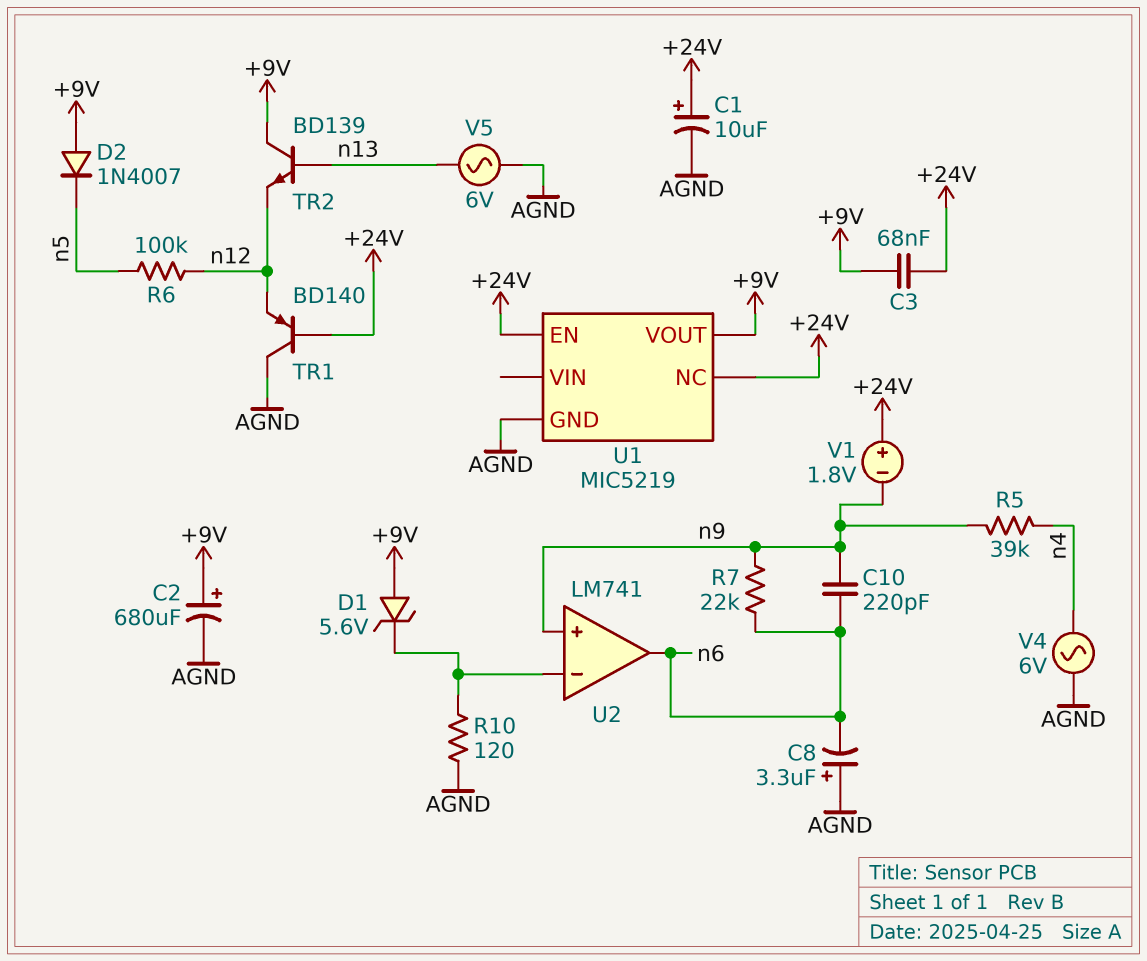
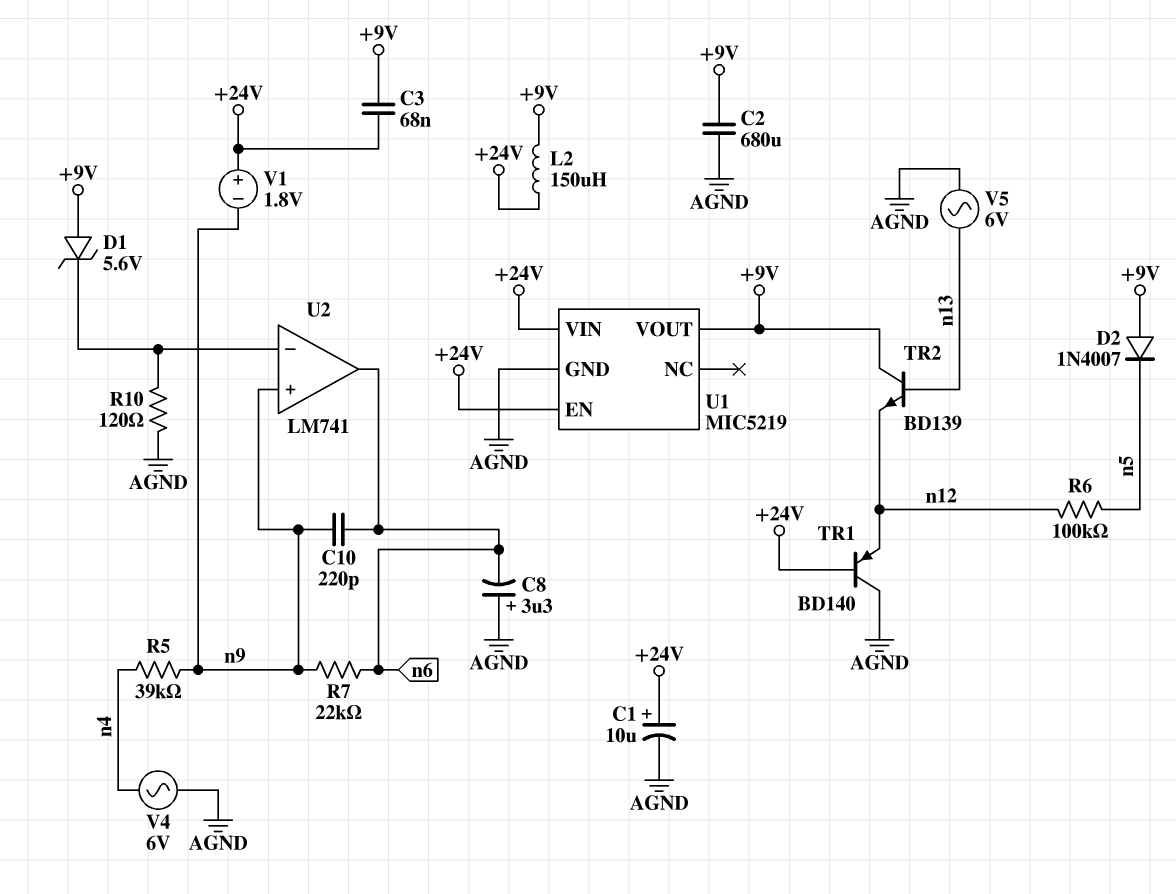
C2: 680uF (plus +9V, minus AGND) -> 680uF (+9V, AGND)
L2: none -> 150uH (+9V, +24V)
U1 pin NC: +24V -> none
U1 pin VIN: none -> +24V

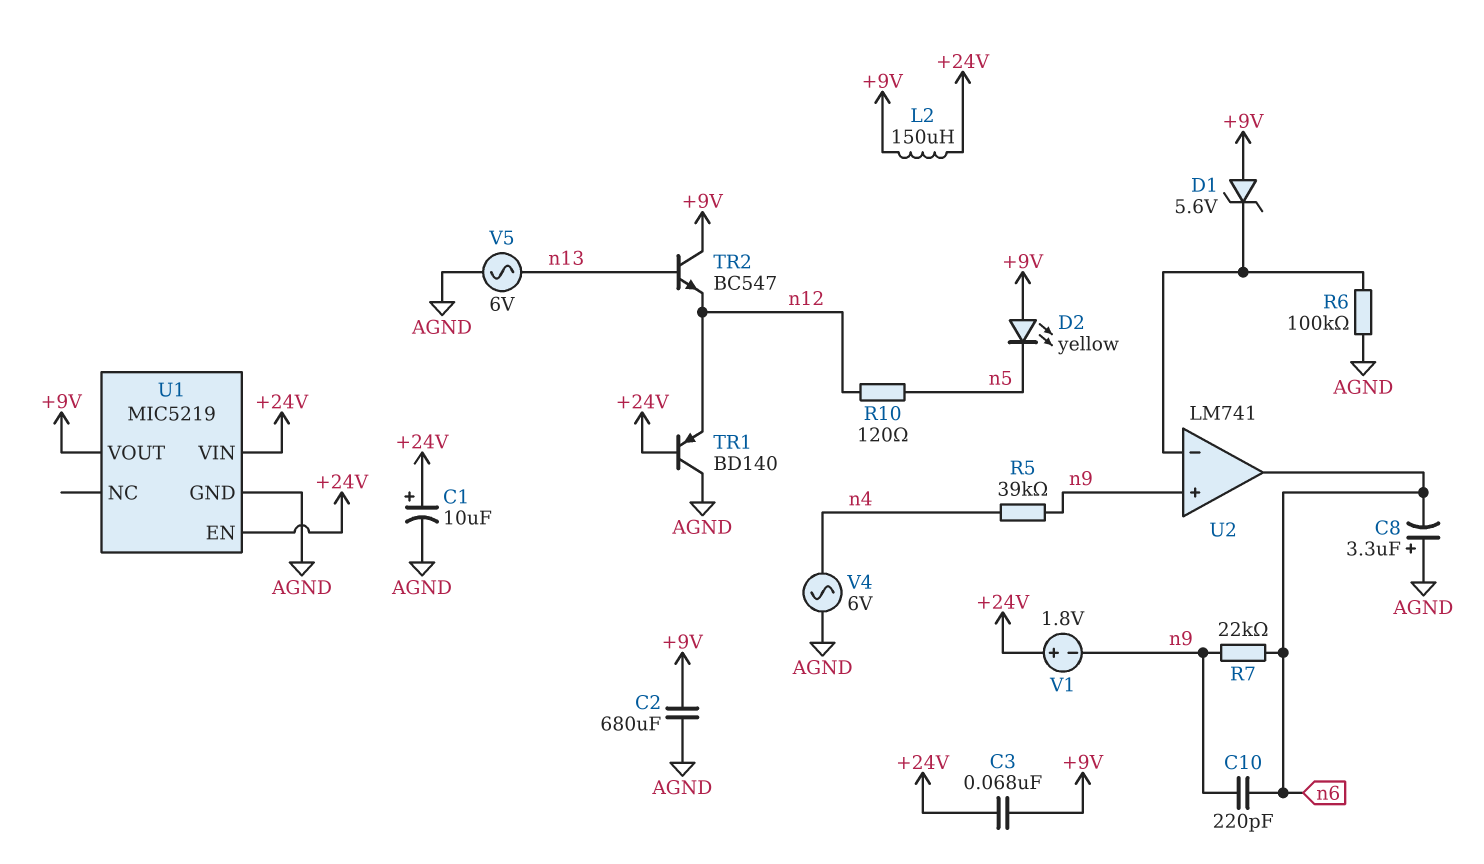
D2: diode 1N4007 (A +9V, K n5) -> LED yellow (A +9V, K n5)
R6: 100k (n5, n12) -> 100k (AGND, U2/in-)
R10: 120 (AGND, U2/in-) -> 120 (n5, n12)
TR2: NPN BD139 (B n13, C +9V, E n12) -> NPN BC547 (B n13, C +9V, E n12)

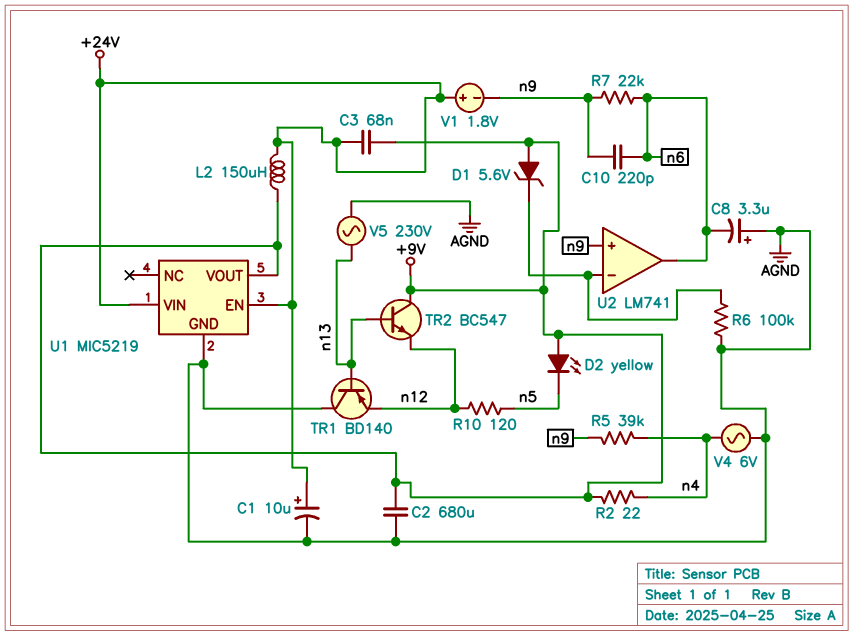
R2: none -> 22 (+9V, n4)
TR1: PNP BD140 (B +24V, C AGND, E n12) -> PNP BD140 (B n13, C AGND, E n12)
V5: AC 6V (AGND, n13) -> AC 230V (AGND, n13)

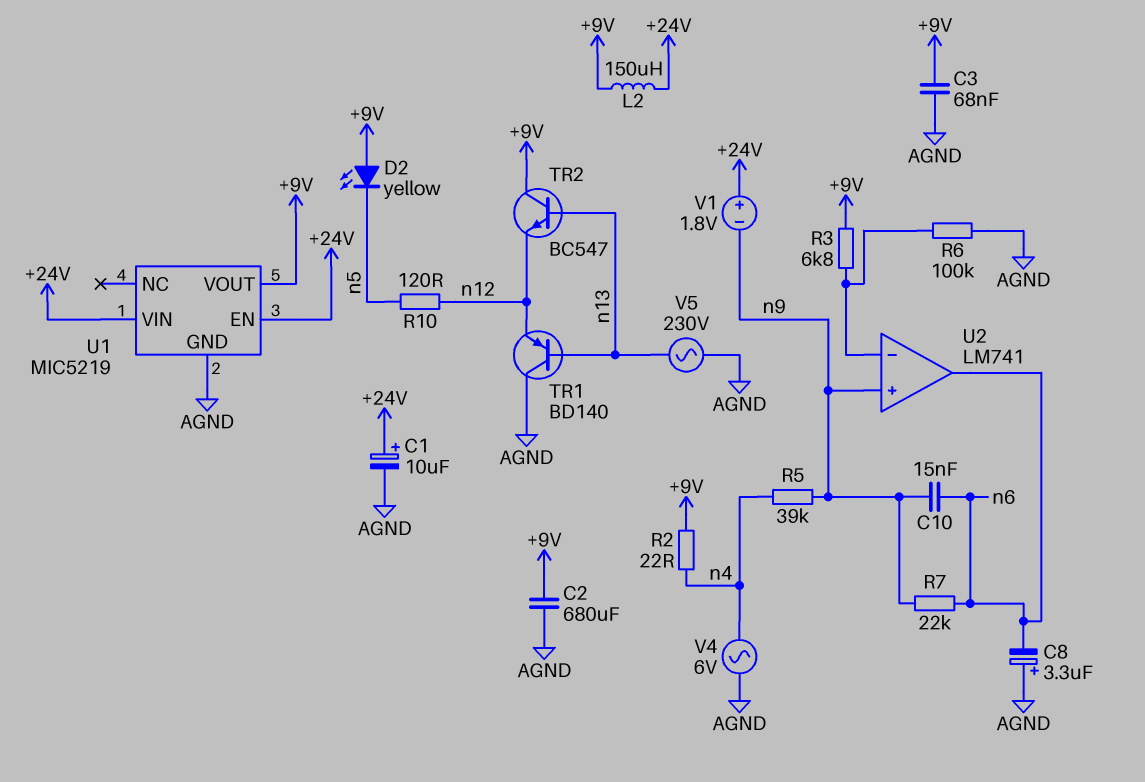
C3: 68nF (+9V, +24V) -> 68nF (+9V, AGND)
C10: 220pF (n6, n9) -> 15nF (n6, n9)
D1: zener 5.6V (A +9V, K U2/in-) -> none
R3: none -> 6.8k (+9V, U2/in-)

